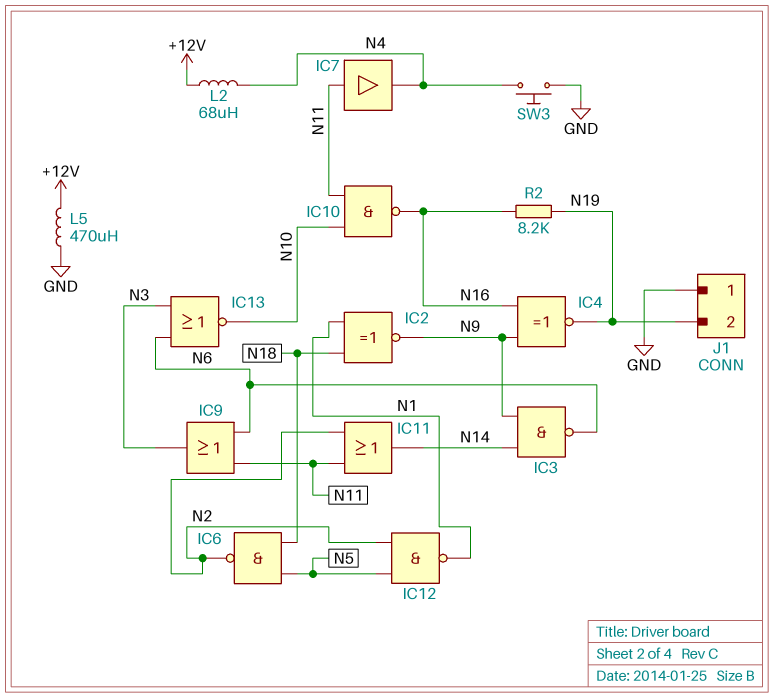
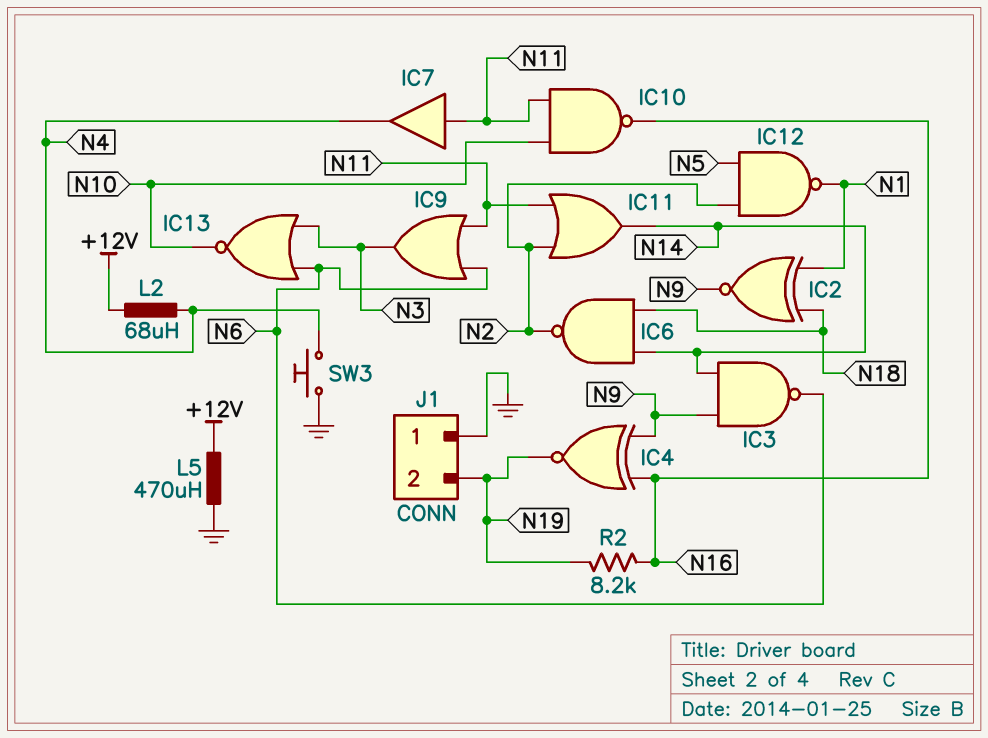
IC6: NAND (in N5, in N18, out N2) -> NAND (in N14, in N18, out N2)

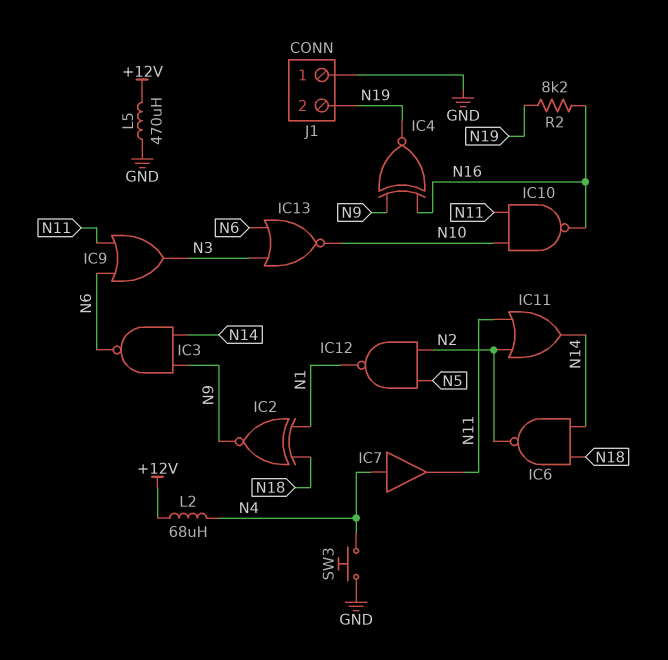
IC7: buffer (in N11, out N4) -> buffer (in N4, out N11)

